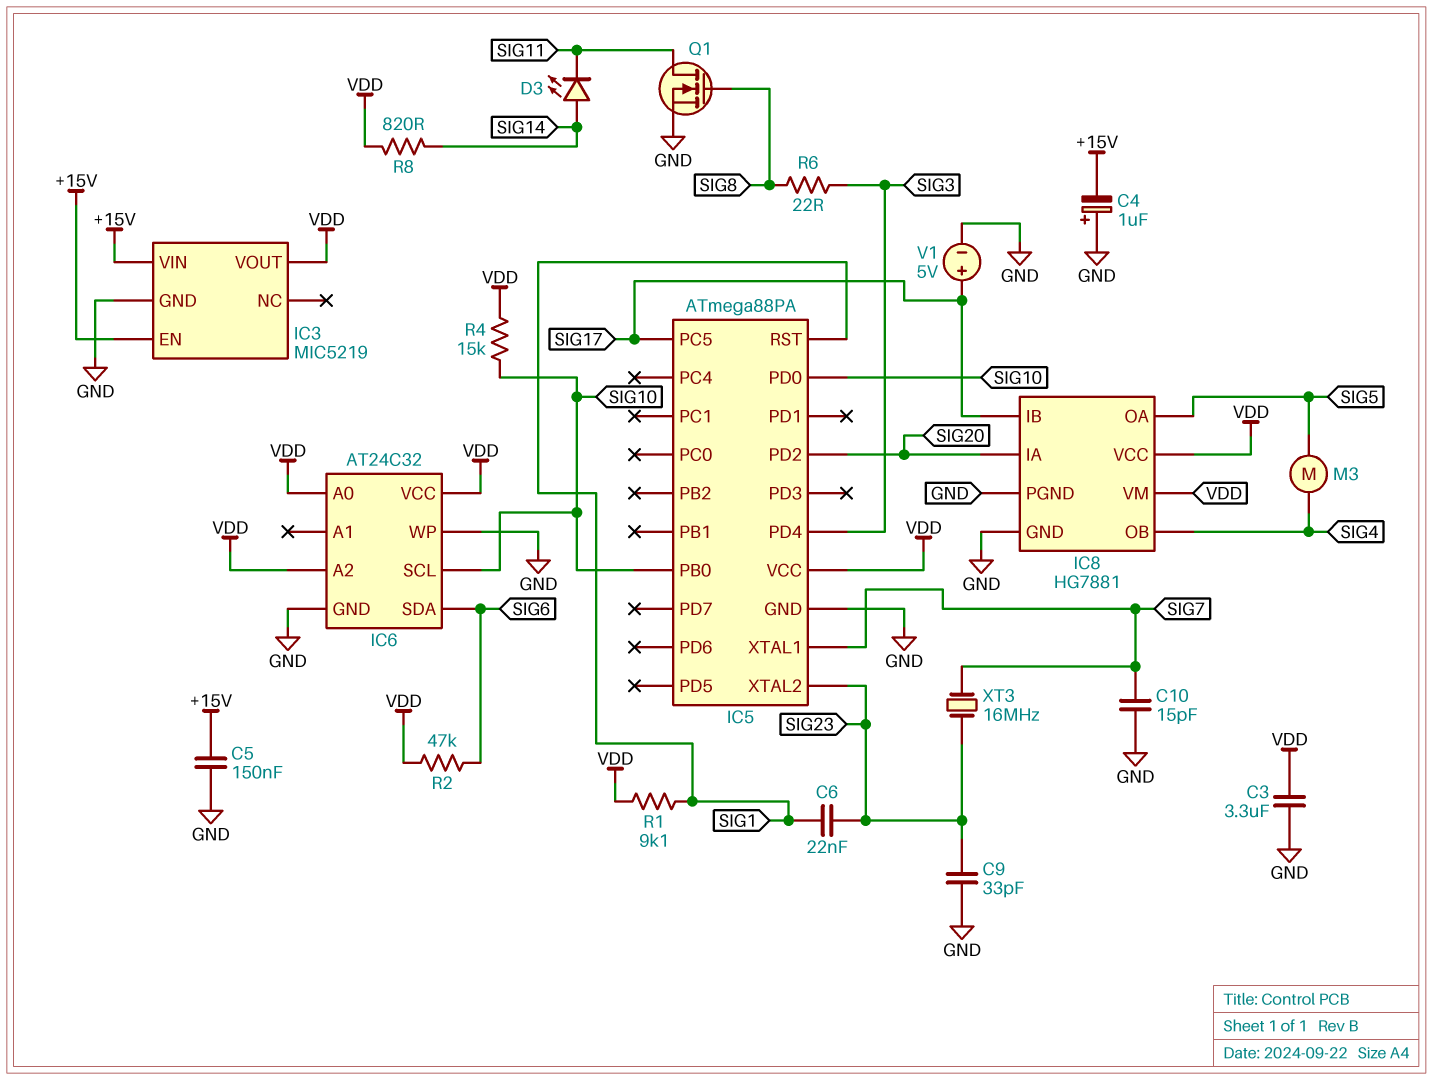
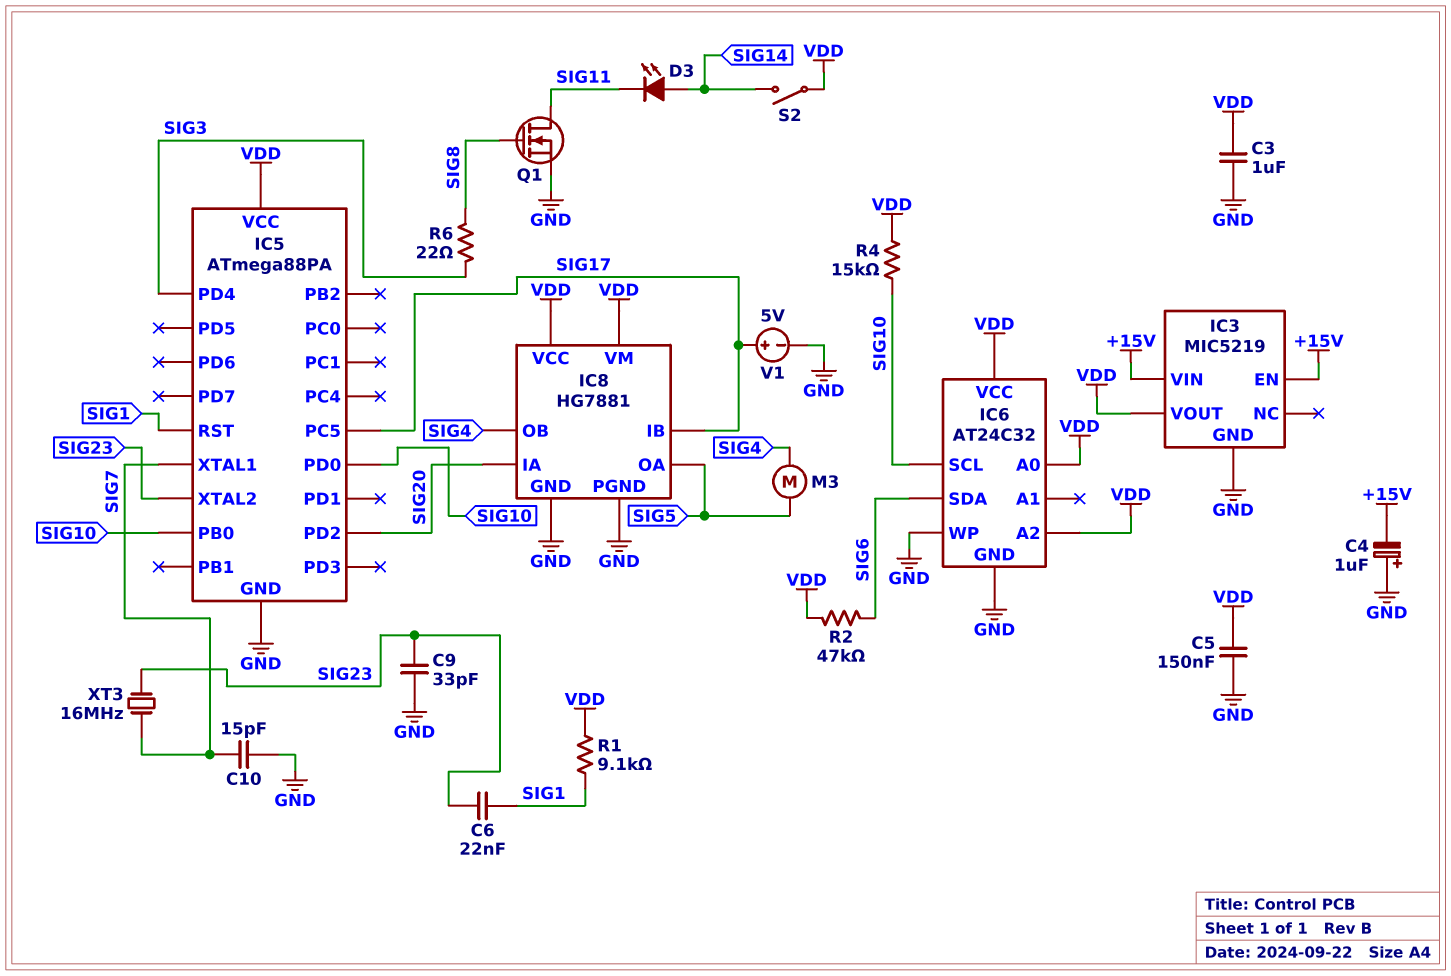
C3: 3.3uF (GND, VDD) -> 1uF (GND, VDD)
C5: 150nF (+15V, GND) -> 150nF (GND, VDD)
R8: 820 (SIG14, VDD) -> none
S2: none -> switch (SIG14, VDD)

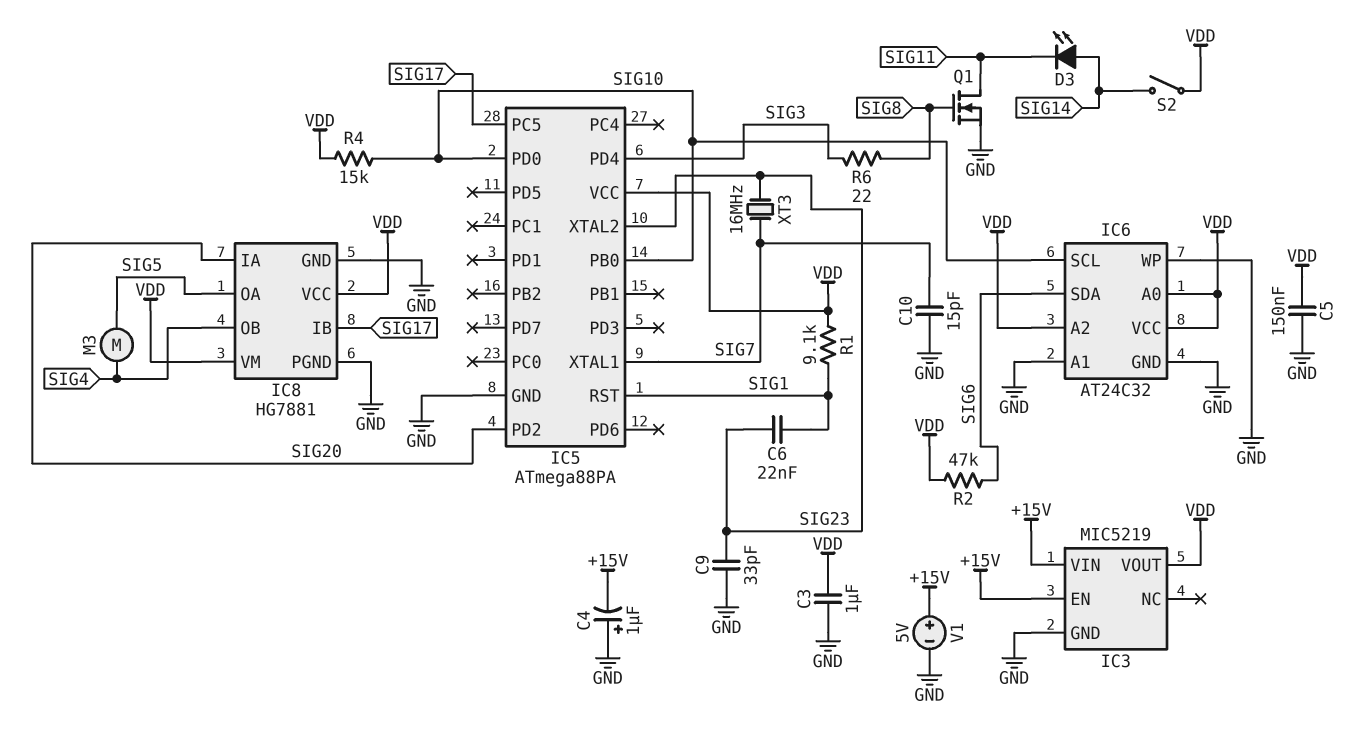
IC6 pin A1: none -> GND
V1: 5V (plus SIG17, minus GND) -> 5V (plus +15V, minus GND)

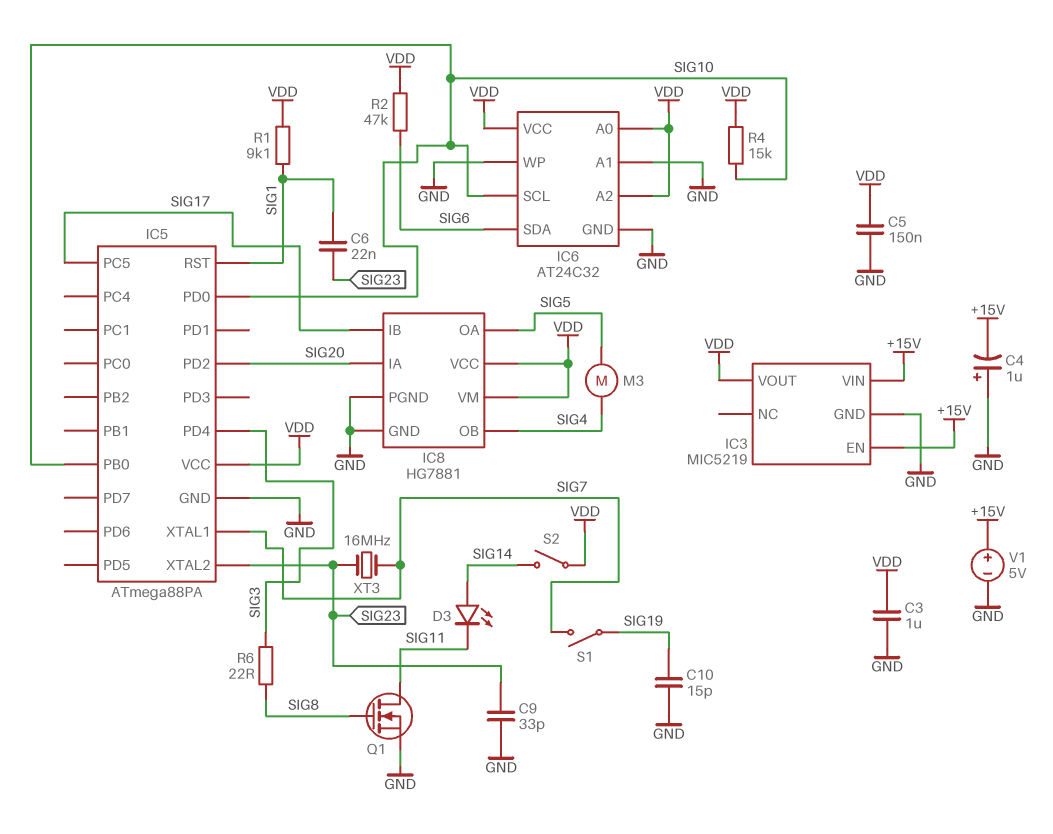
C10: 15pF (GND, SIG7) -> 15pF (GND, SIG19)
S1: none -> switch (SIG7, SIG19)

